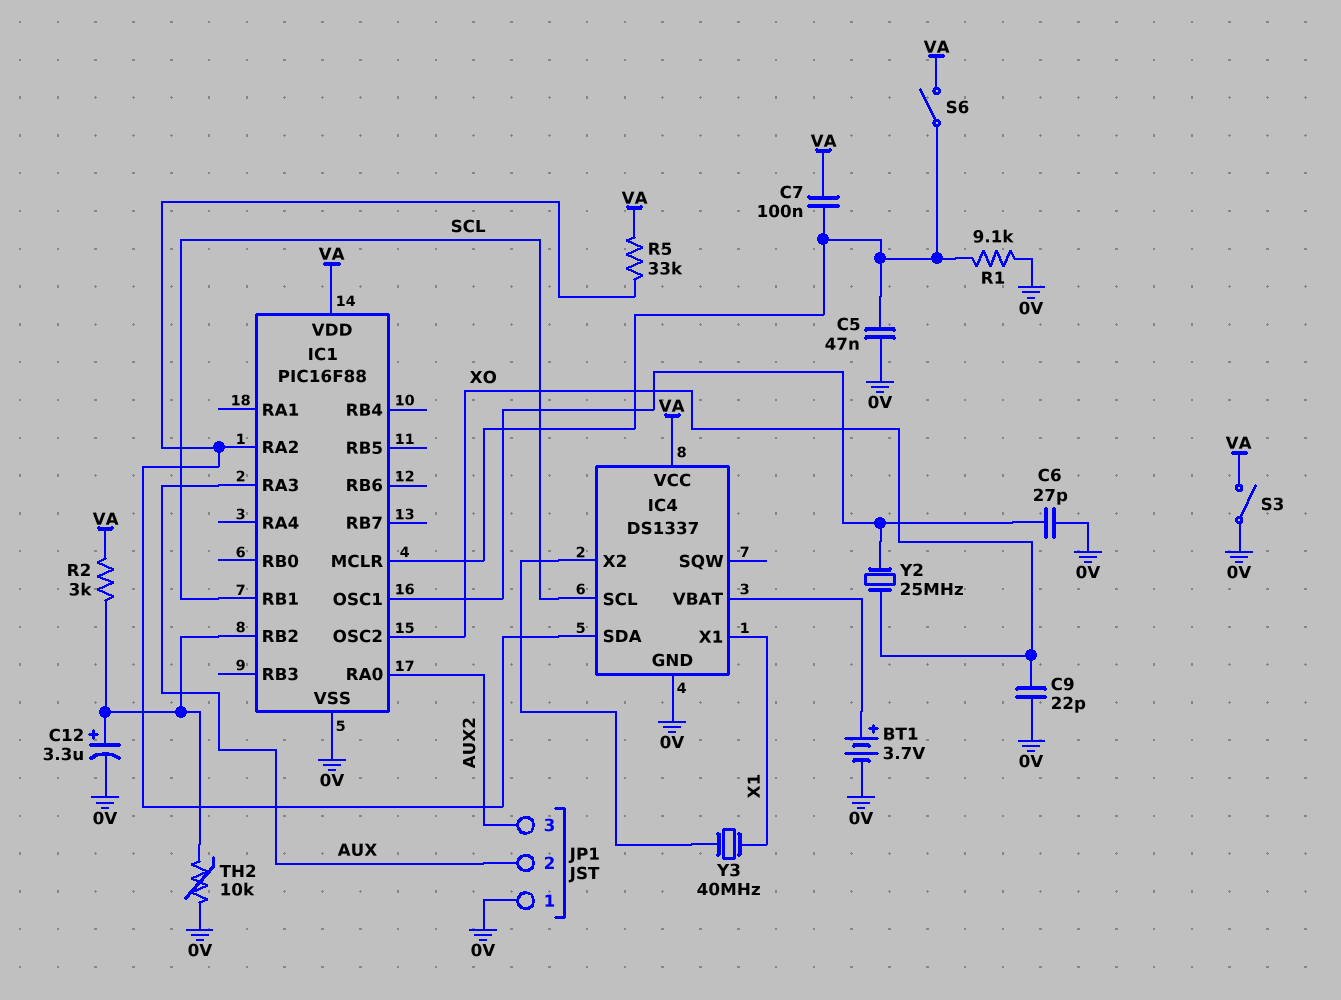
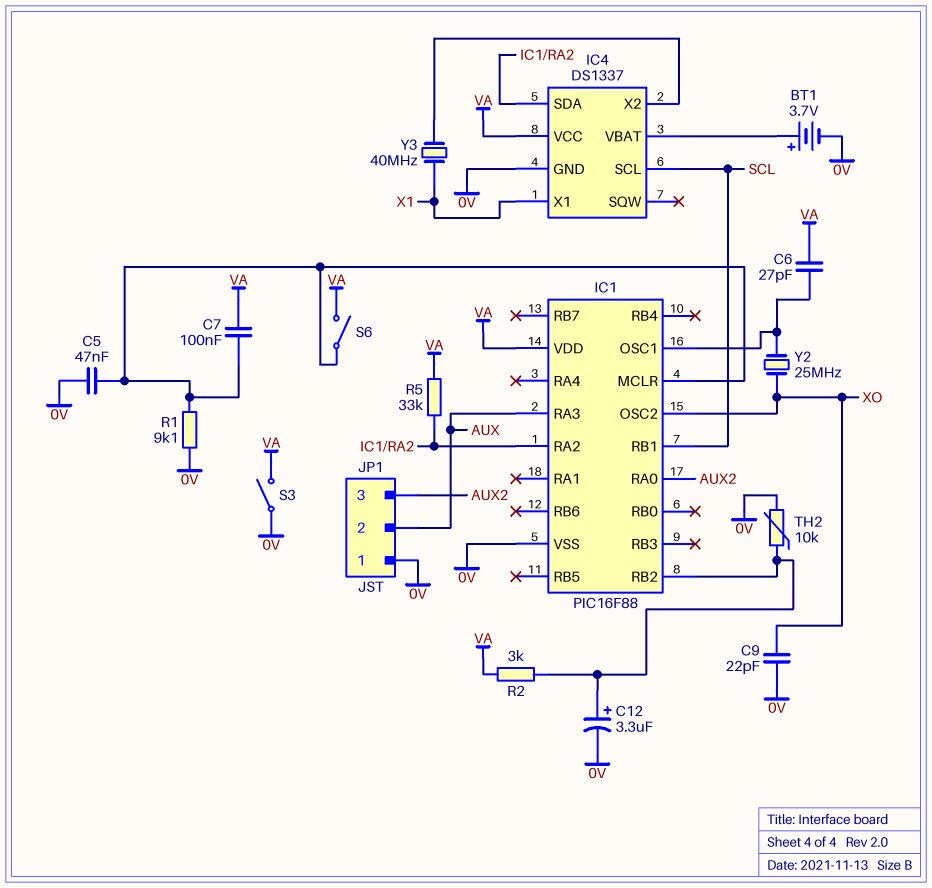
C6: 27pF (0V, IC1/OSC1) -> 27pF (IC1/OSC1, VA)

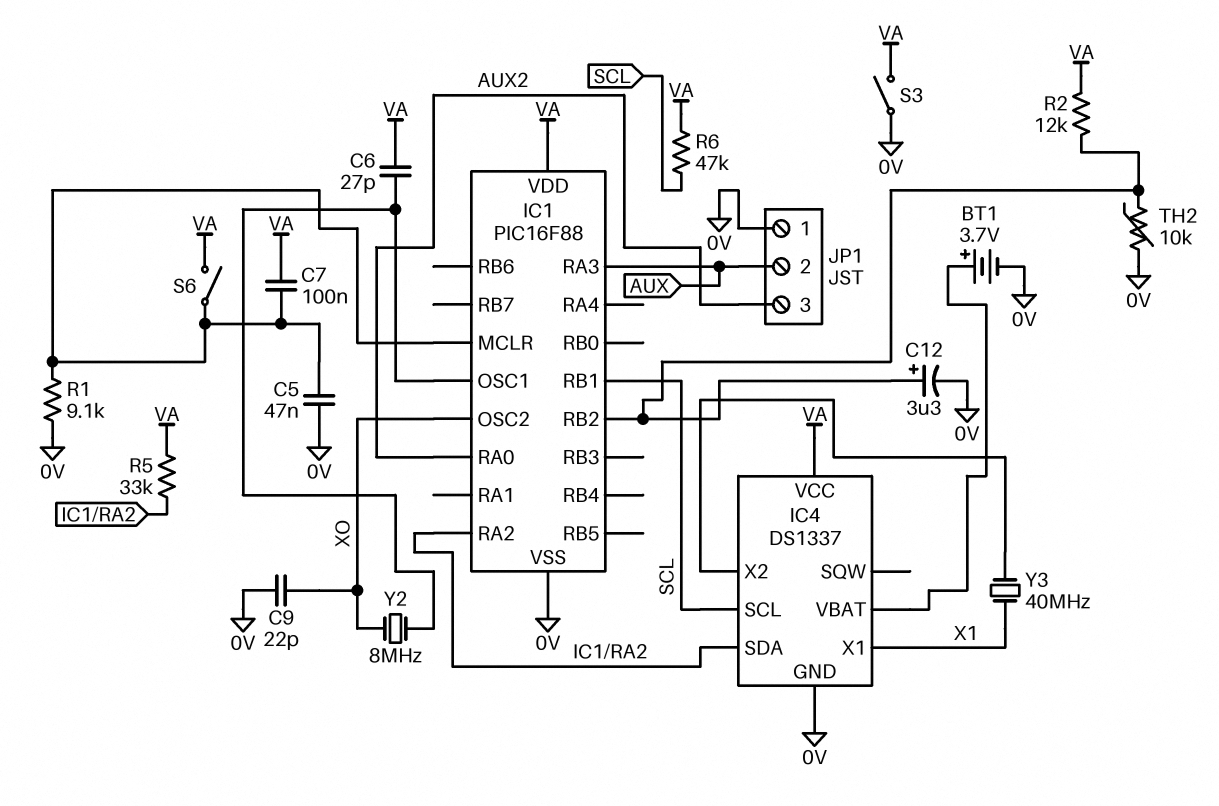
R2: 3k (IC1/RB2, VA) -> 12k (IC1/RB2, VA)
R6: none -> 47k (SCL, VA)
Y2: 25MHz (IC1/OSC1, XO) -> 8MHz (IC1/OSC1, XO)

